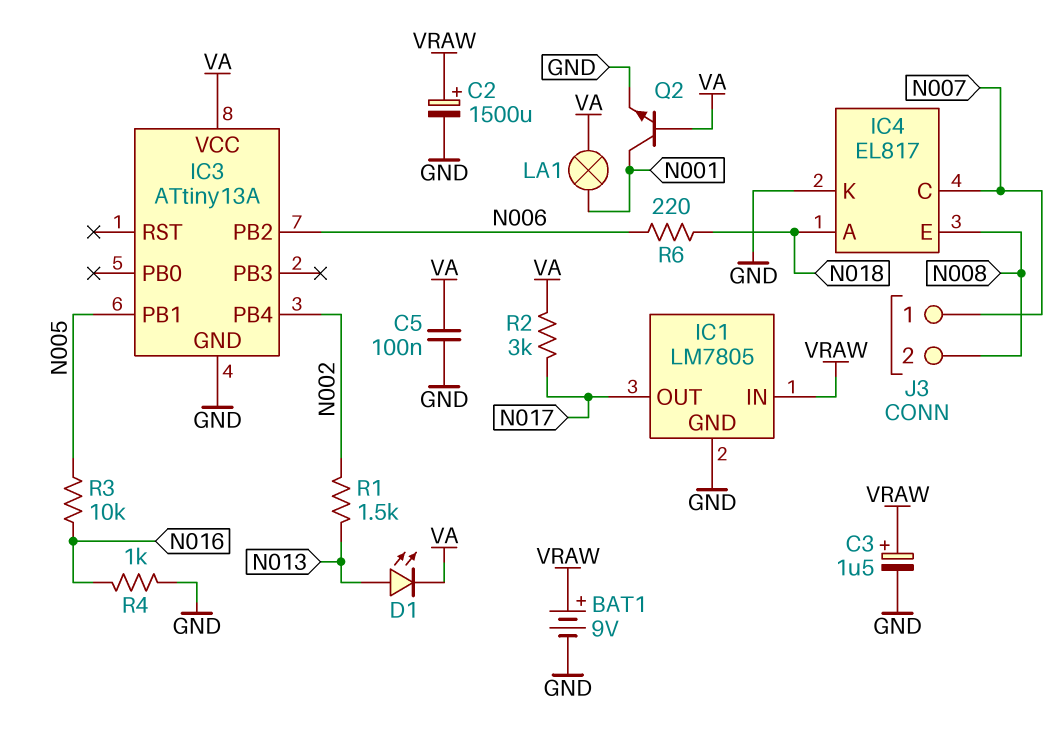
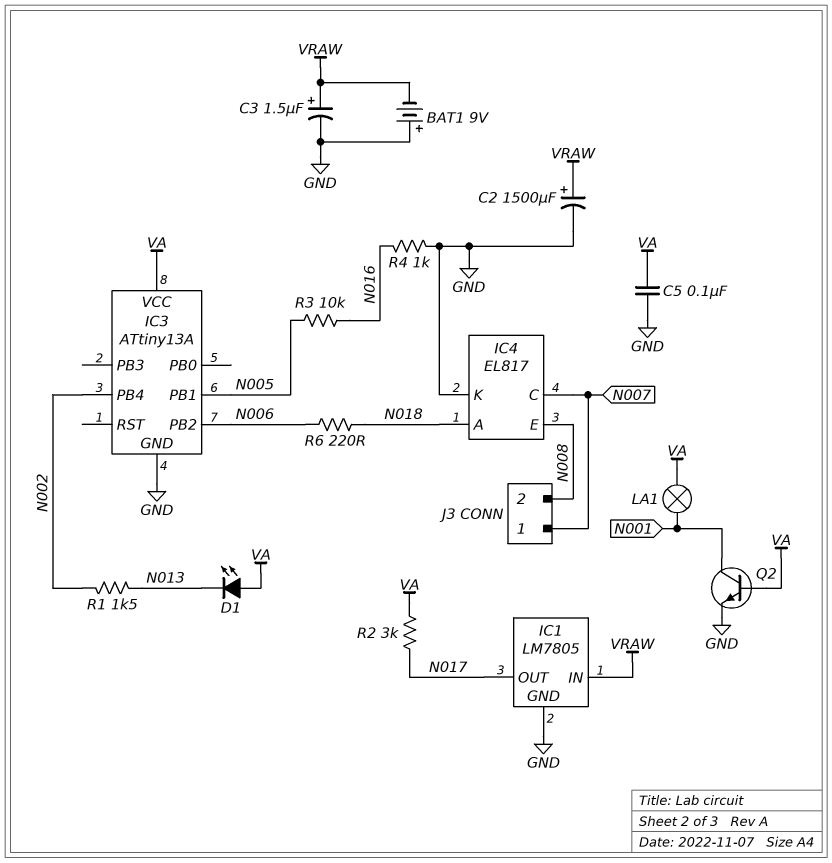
BAT1: 9V (plus VRAW, minus GND) -> 9V (plus GND, minus VRAW)
D1: LED (A N013, K VA) -> LED (A VA, K N013)

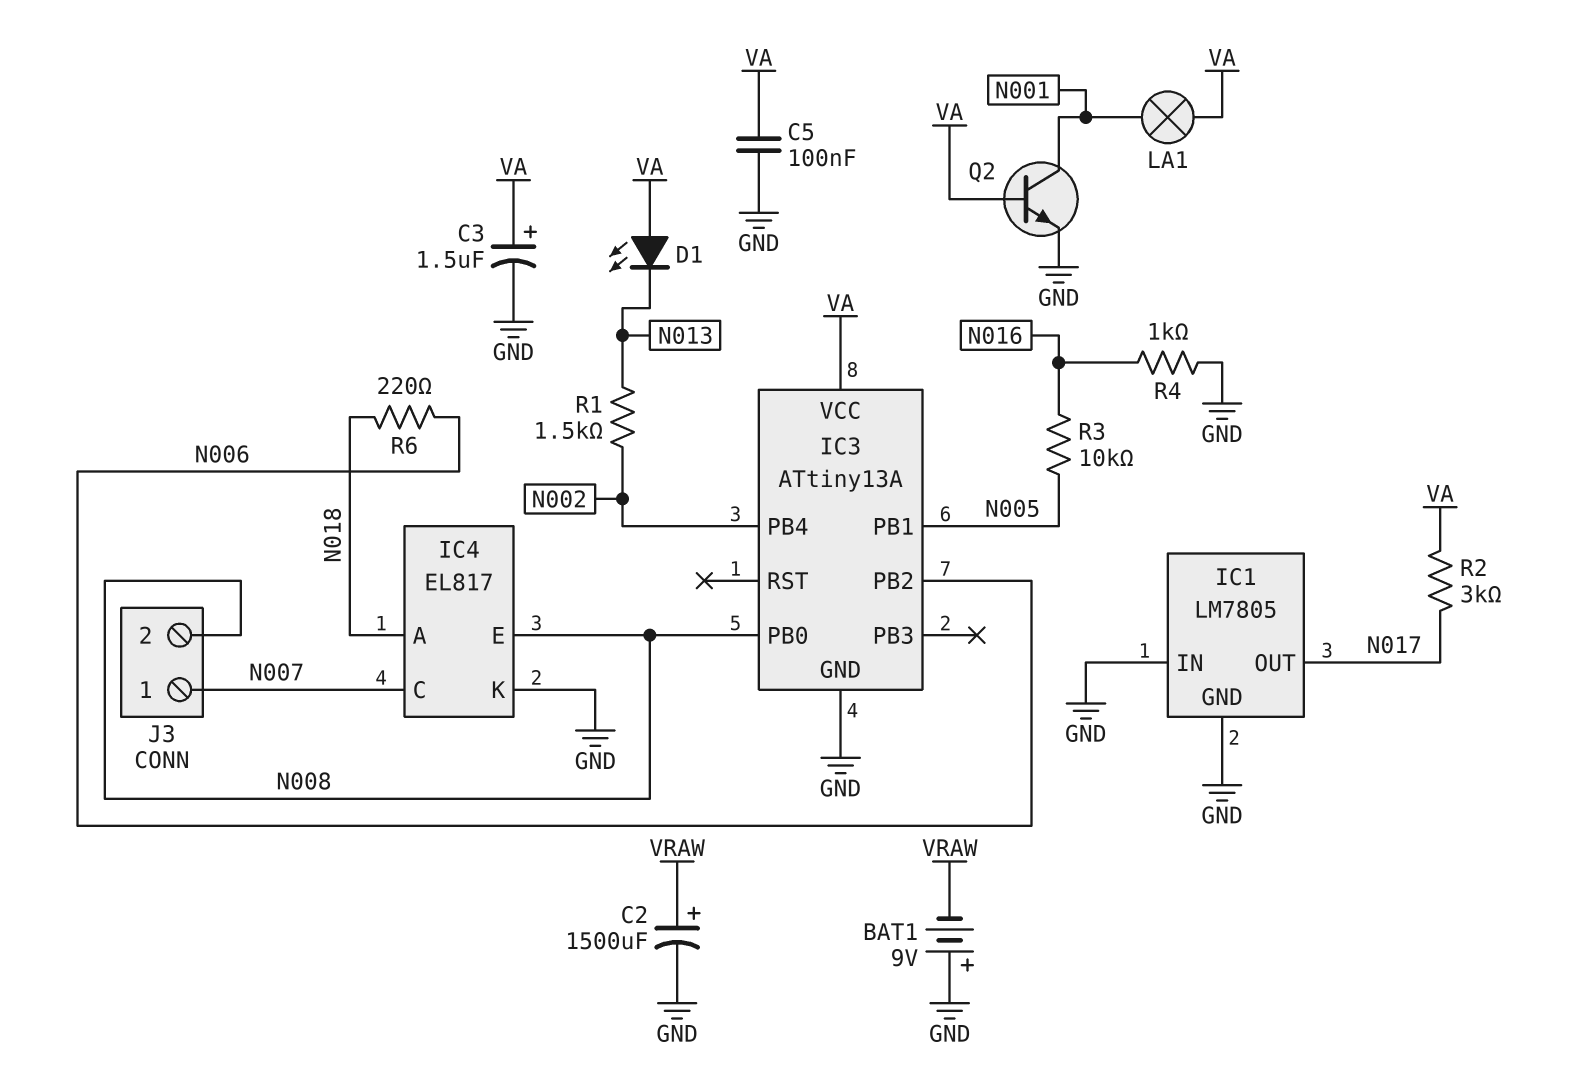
C3: 1.5uF (plus VRAW, minus GND) -> 1.5uF (plus VA, minus GND)
IC1 pin IN: VRAW -> GND
IC3 pin PB0: none -> N008

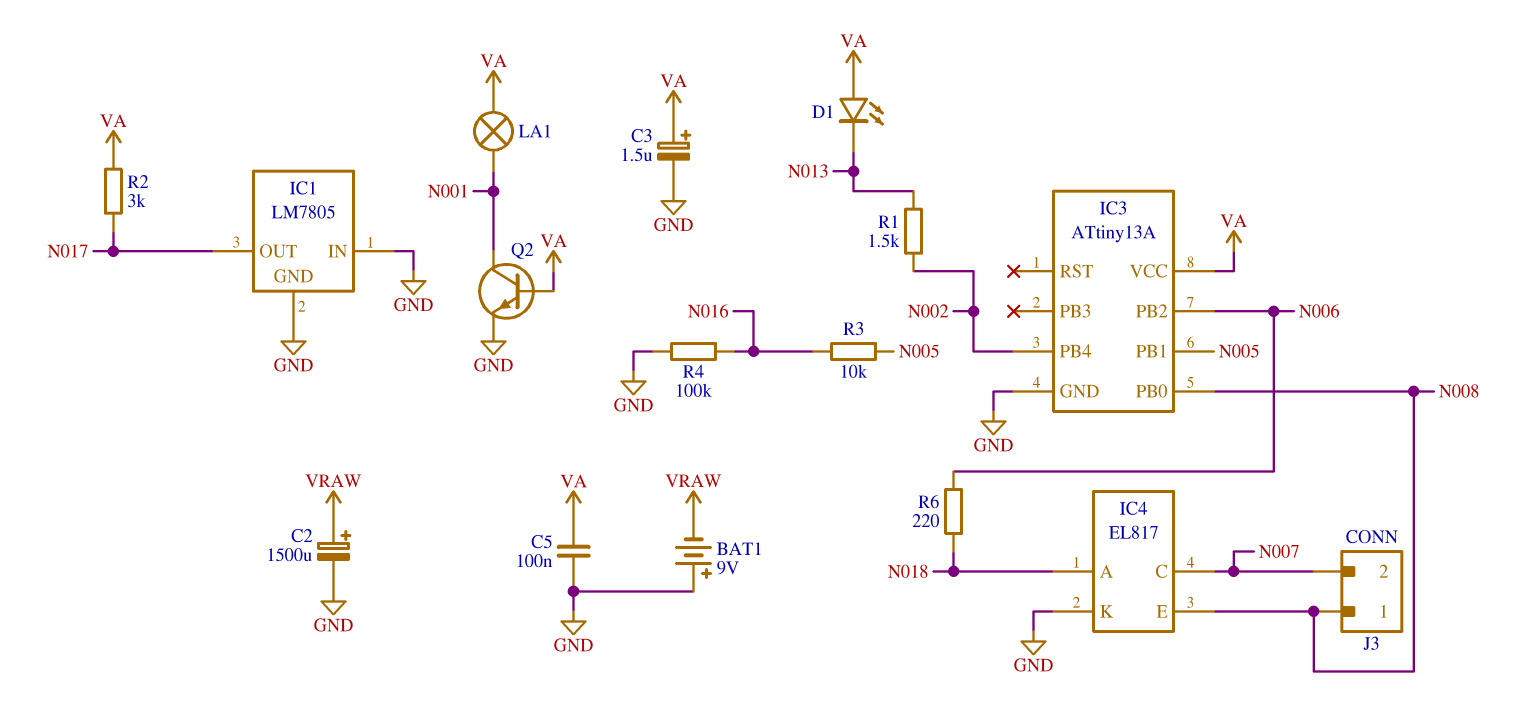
J3 pin 1: N007 -> N008
J3 pin 2: N008 -> N007
R4: 1k (GND, N016) -> 100k (GND, N016)

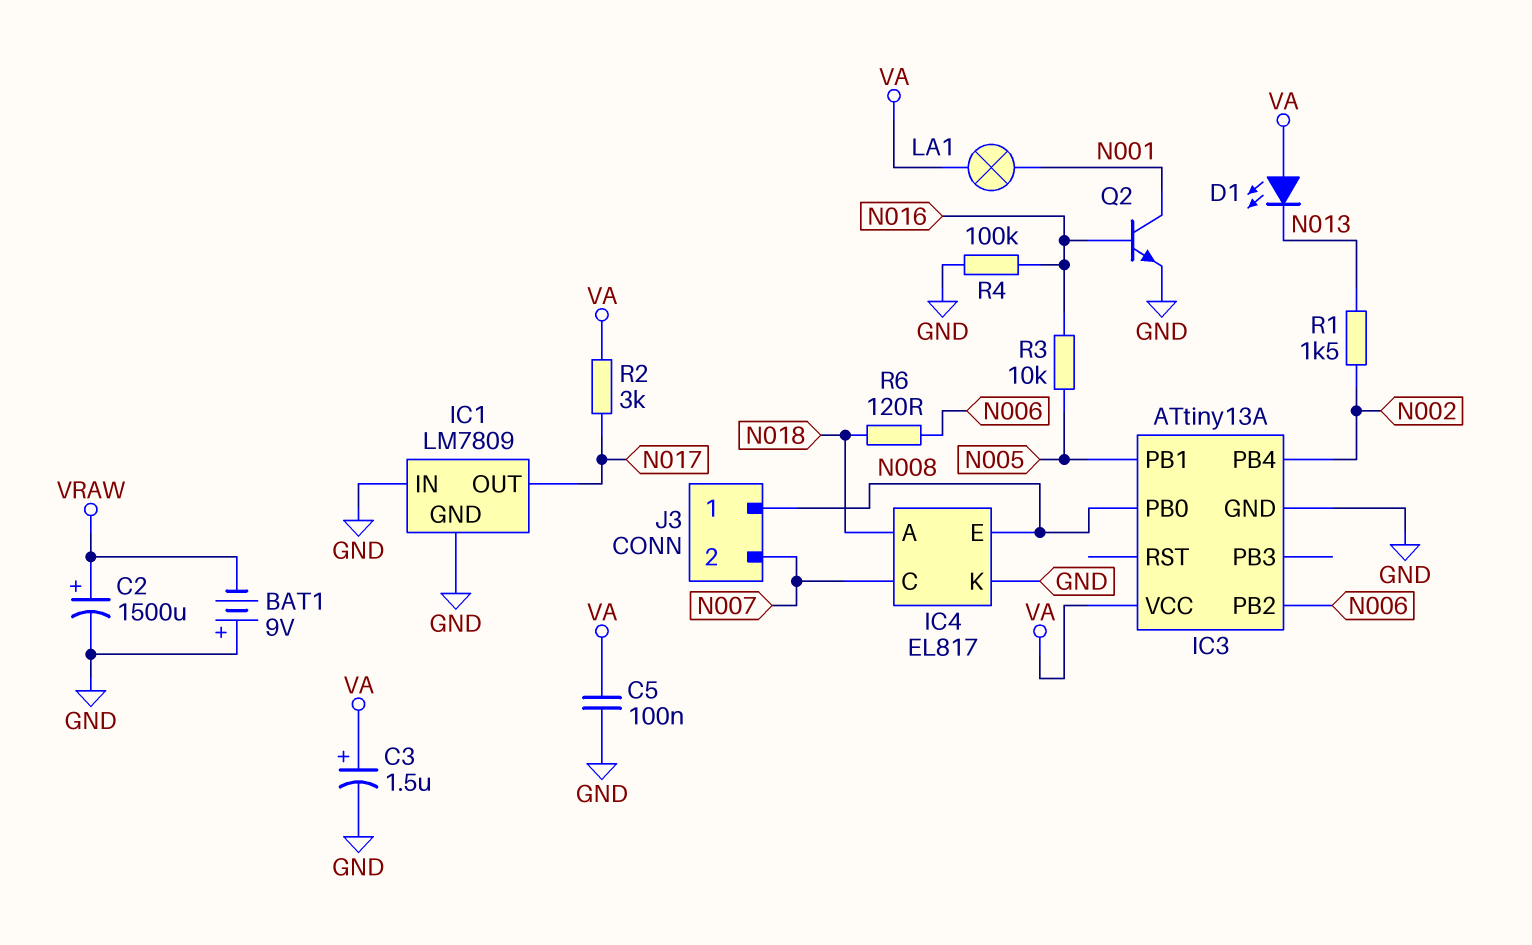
IC1: LM7805 -> LM7809
Q2: NPN (B VA, C N001, E GND) -> NPN (B N016, C N001, E GND)
R6: 220 (N006, N018) -> 120 (N006, N018)

